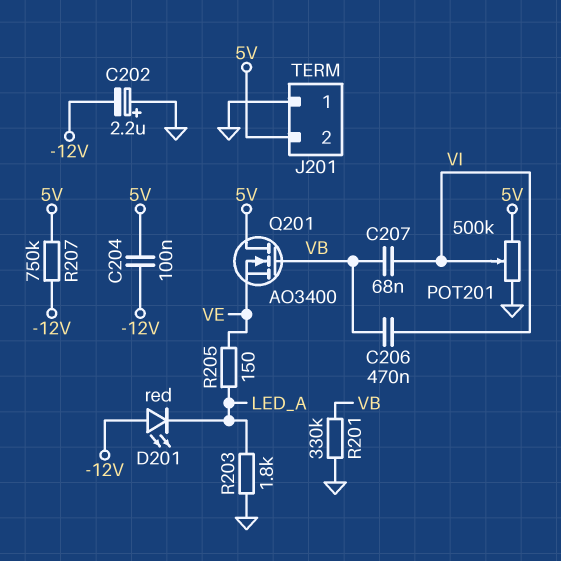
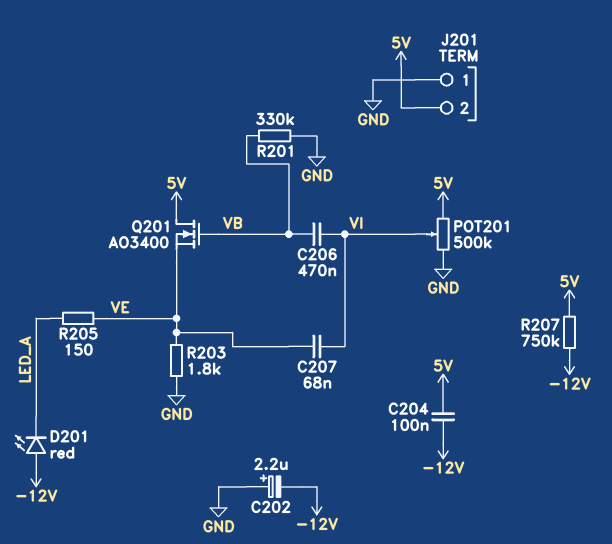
C207: 68nF (VB, VI) -> 68nF (VE, VI)
R203: 1.8k (GND, LED_A) -> 1.8k (GND, VE)

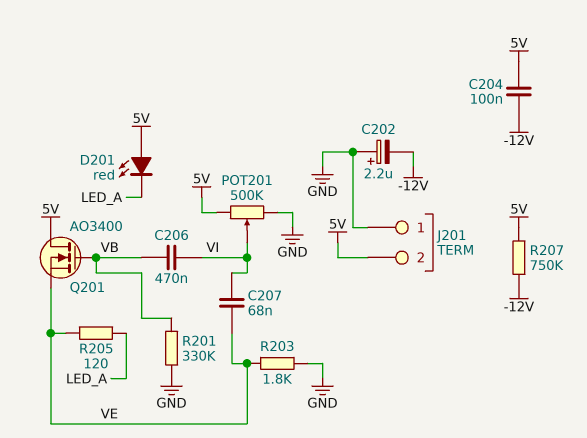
D201: LED red (A -12V, K LED_A) -> LED red (A 5V, K LED_A)
R205: 150 (LED_A, VE) -> 120 (LED_A, VE)

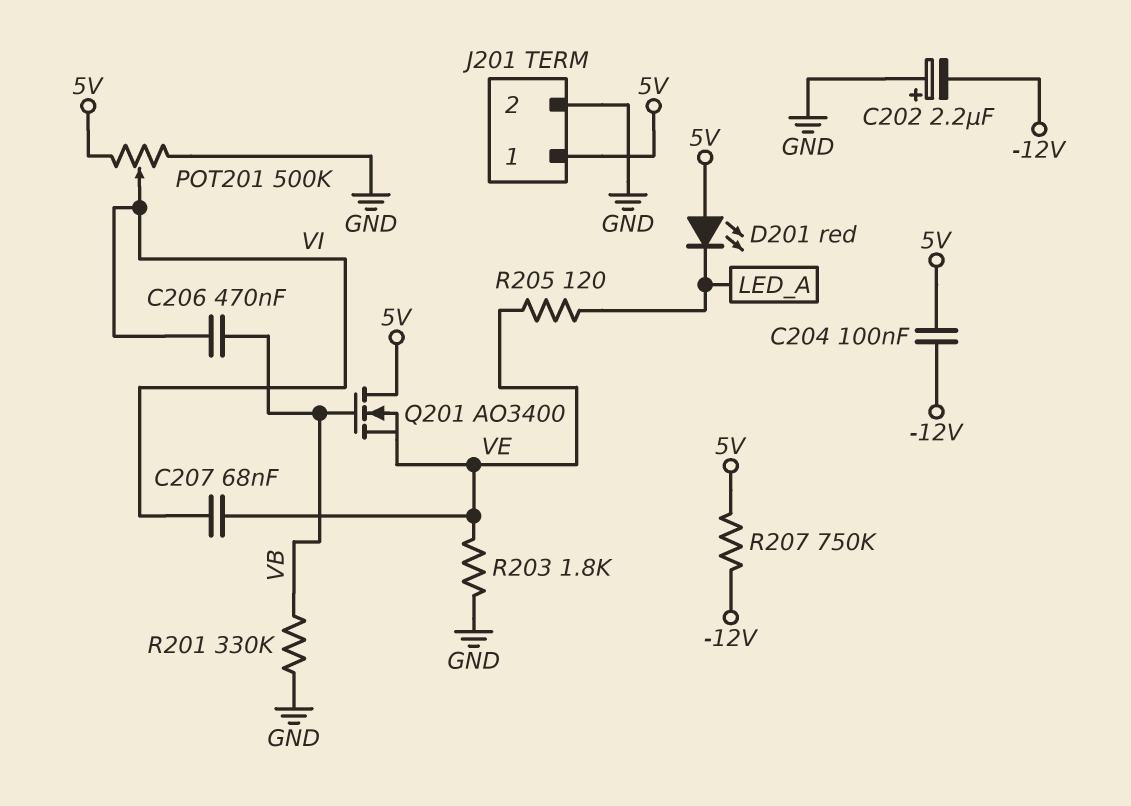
J201 pin 1: GND -> 5V
J201 pin 2: 5V -> GND

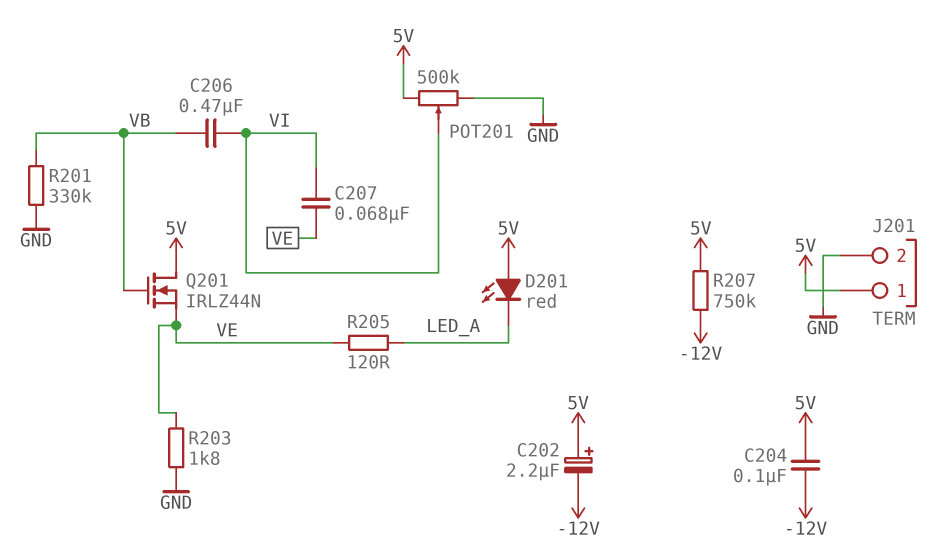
C202: 2.2uF (plus GND, minus -12V) -> 2.2uF (plus 5V, minus -12V)
Q201: NMOS AO3400 (G VB, D 5V, S VE) -> NMOS IRLZ44N (G VB, D 5V, S VE)

